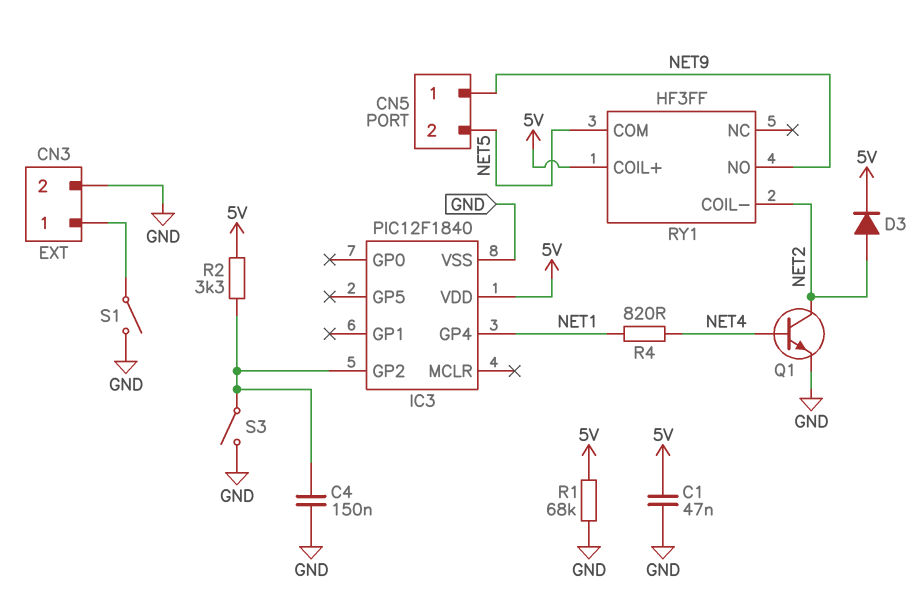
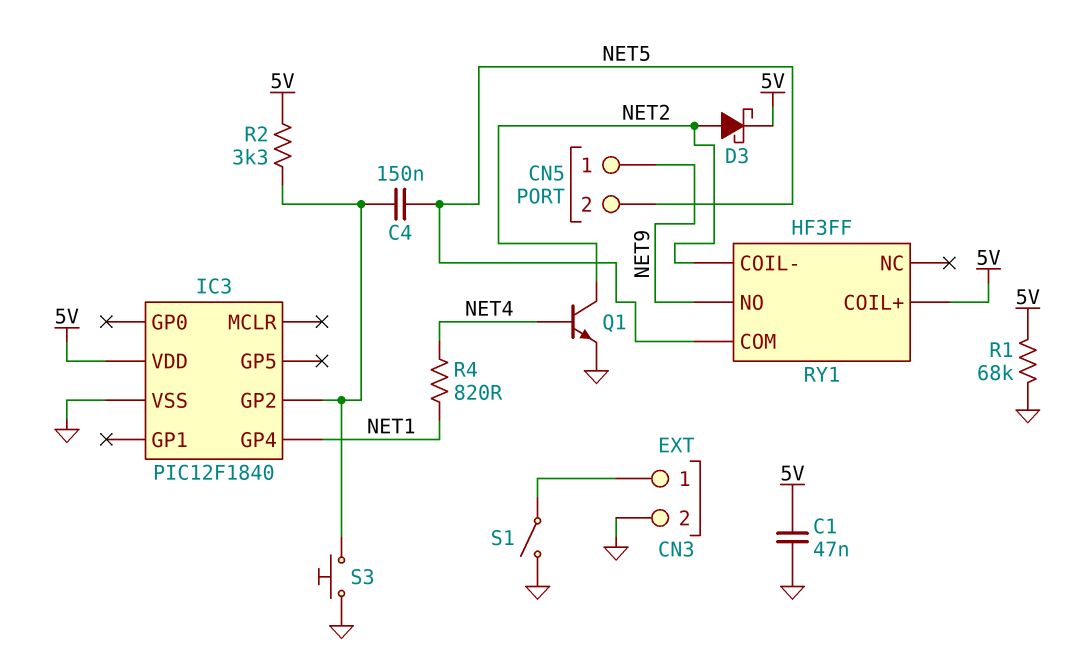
C4: 150nF (GND, IC3/GP2) -> 150nF (IC3/GP2, NET5)
D3: diode (A NET2, K 5V) -> schottky (A NET2, K 5V)
S3: switch (GND, IC3/GP2) -> button (GND, IC3/GP2)

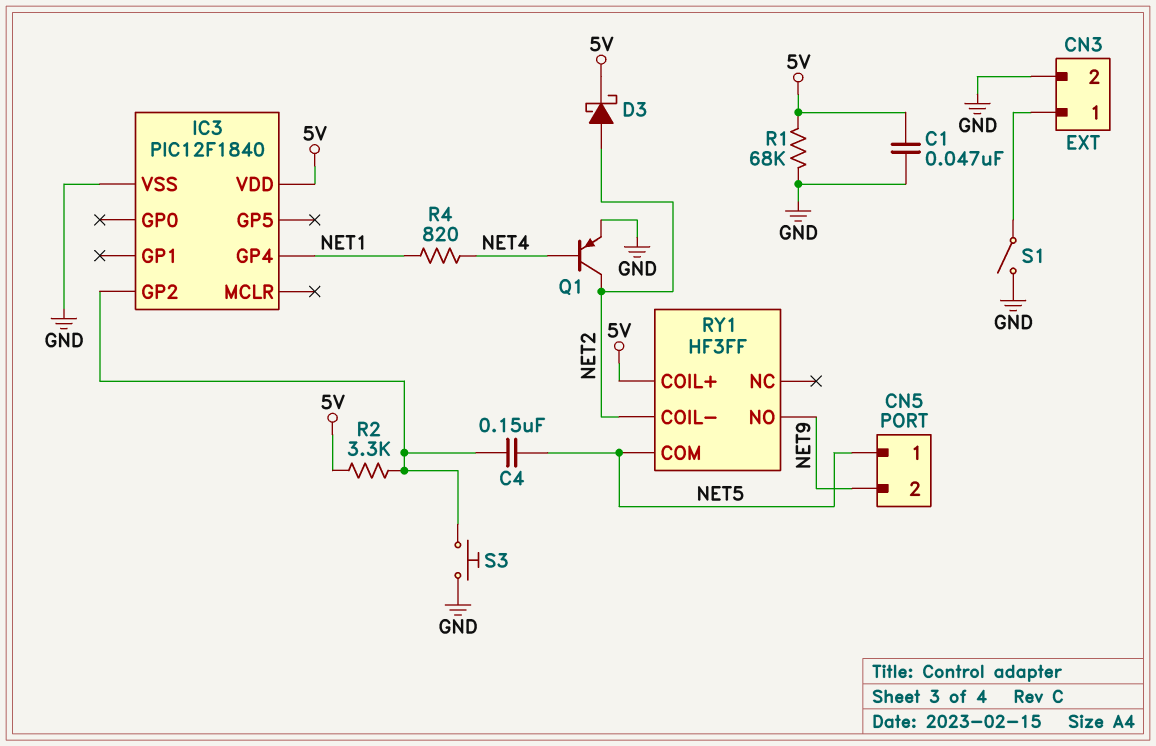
CN5 pin 1: NET9 -> NET5
CN5 pin 2: NET5 -> NET9
Q1: NPN (B NET4, C NET2, E GND) -> PNP (B NET4, C NET2, E GND)

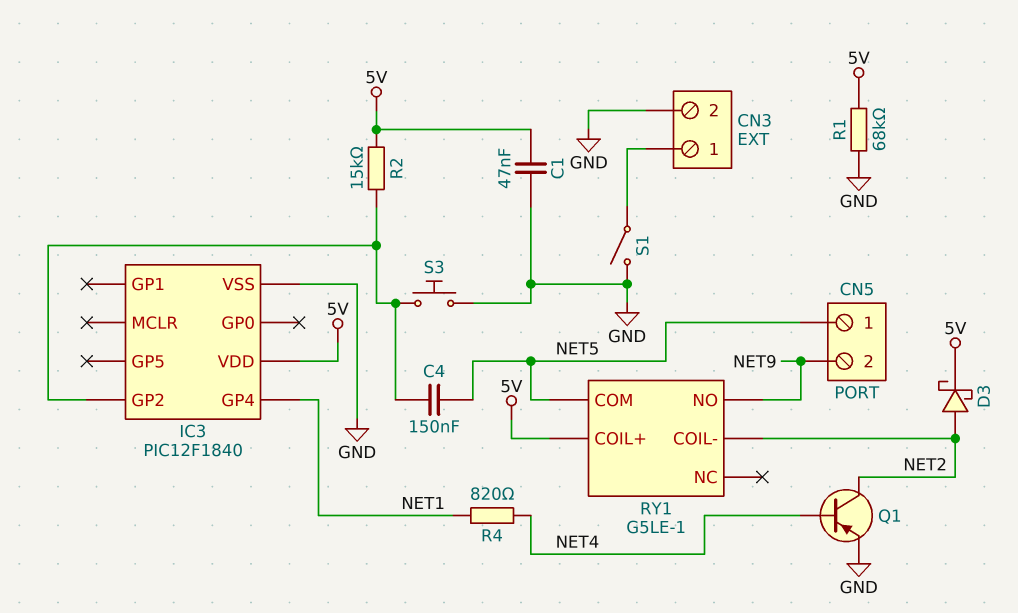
R2: 3.3k (5V, IC3/GP2) -> 15k (5V, IC3/GP2)
RY1: HF3FF -> G5LE-1

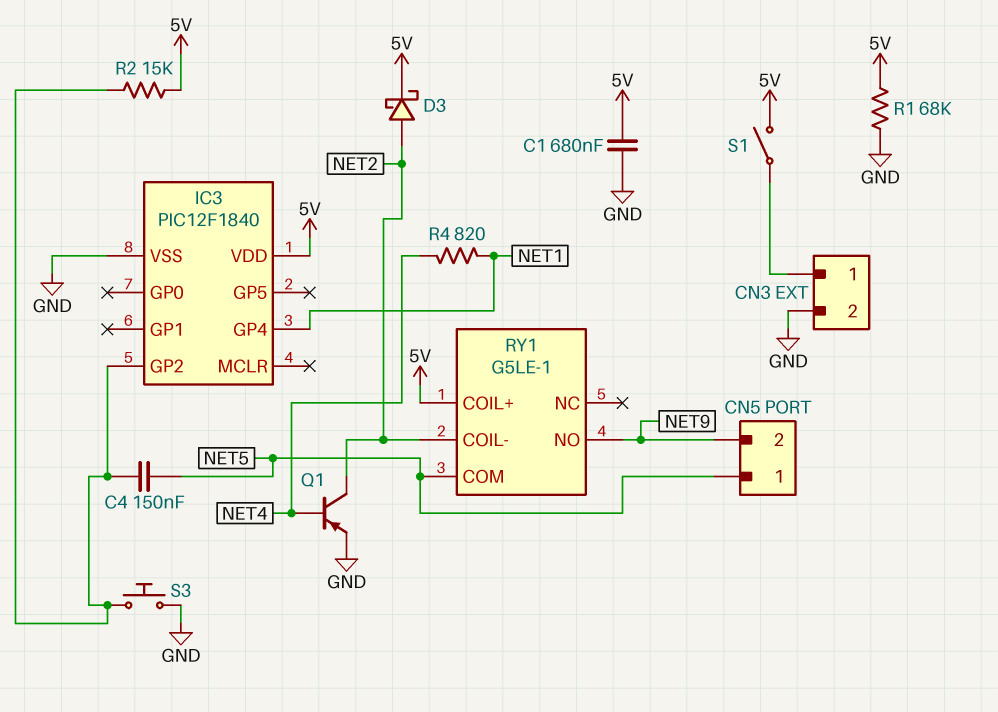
C1: 47nF (5V, GND) -> 680nF (5V, GND)
S1: switch (CN3/1, GND) -> switch (5V, CN3/1)

